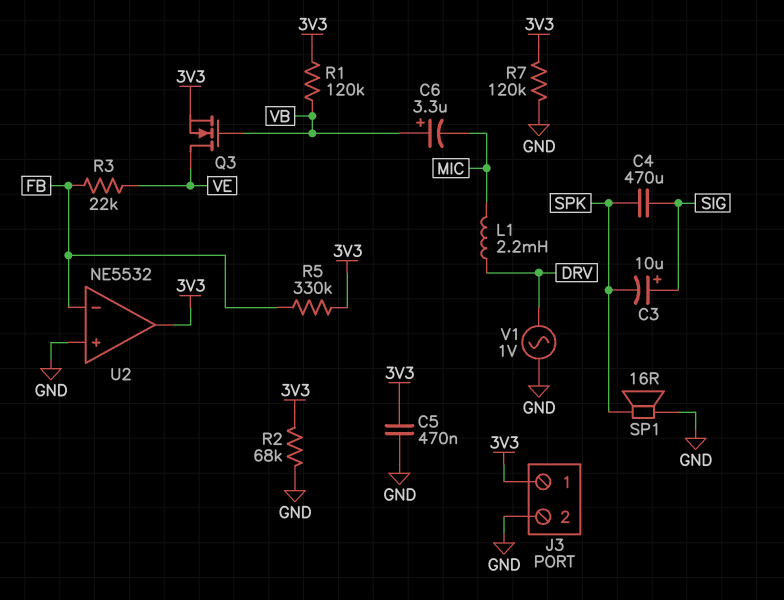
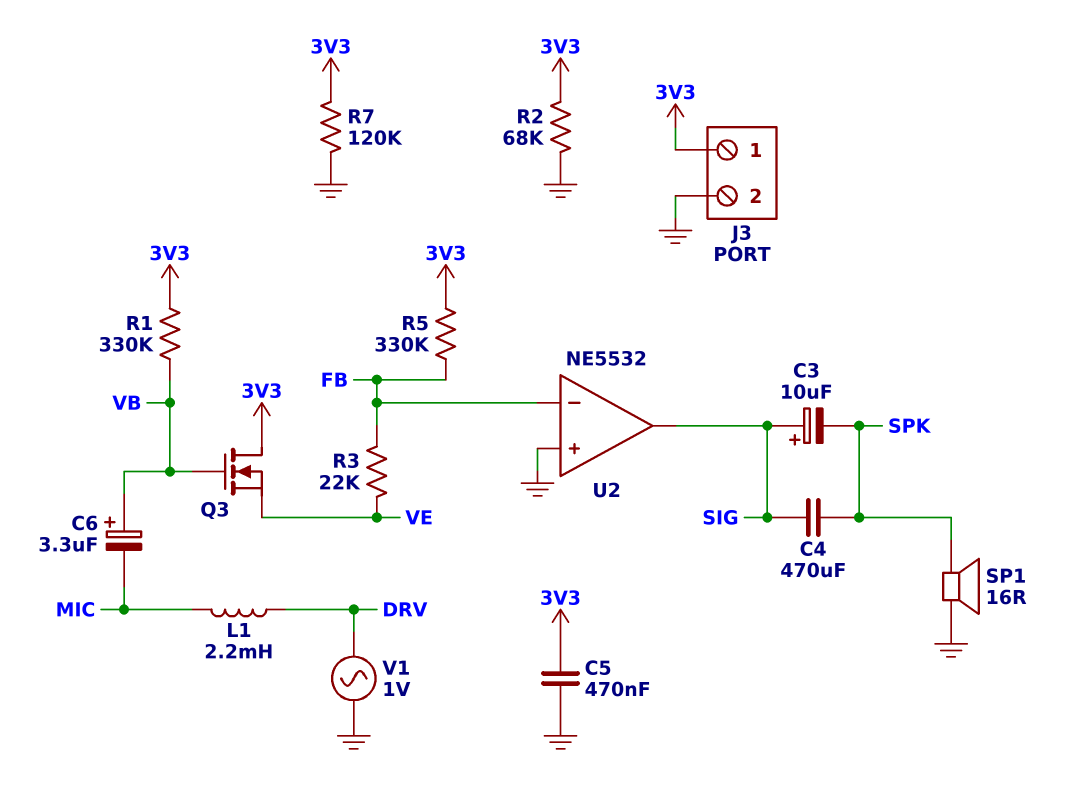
Q3: NMOS (G VB, D VE, S 3V3) -> NMOS (G VB, D 3V3, S VE)
R1: 120k (3V3, VB) -> 330k (3V3, VB)
U2 pin out: 3V3 -> SIG

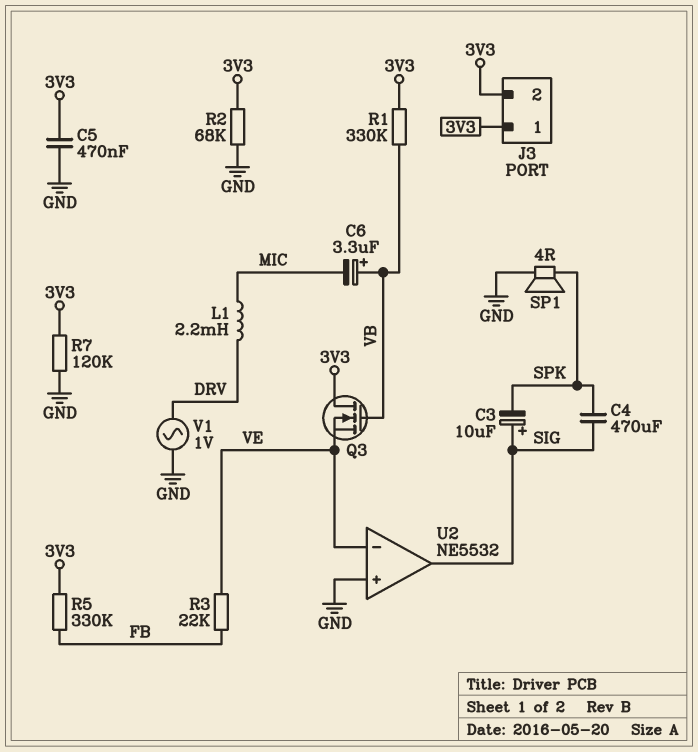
J3 pin 2: GND -> 3V3
SP1: speaker 16R (GND, SPK) -> speaker 4R (GND, SPK)
U2 pin in-: FB -> VE

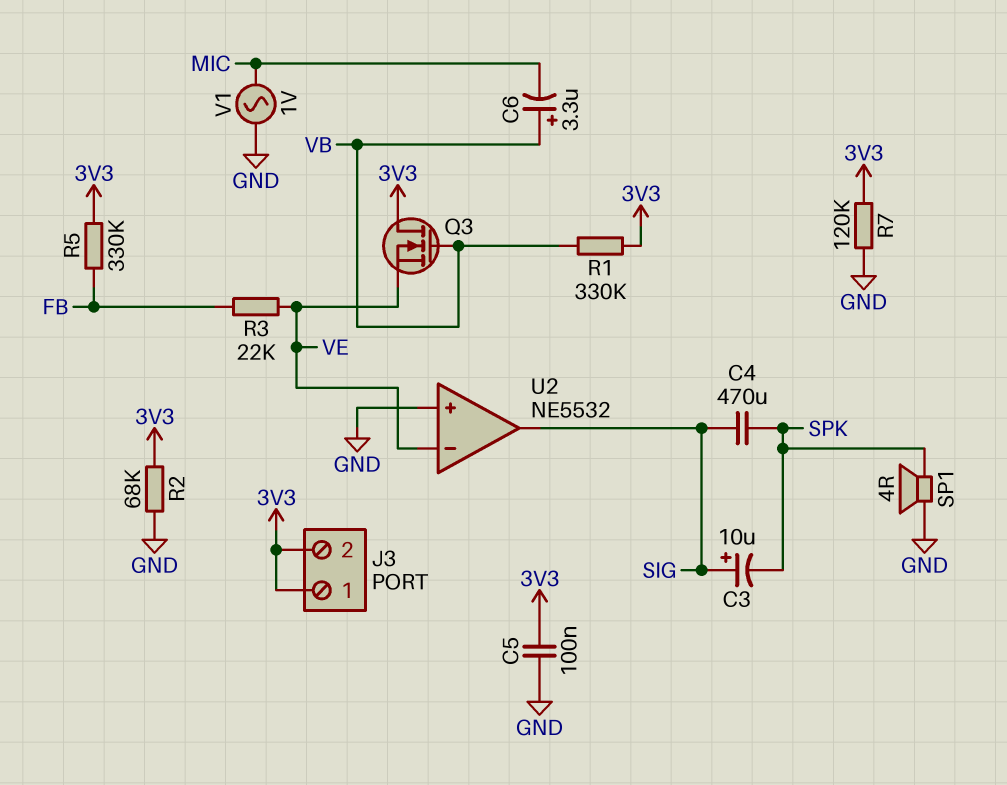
C5: 470nF (3V3, GND) -> 100nF (3V3, GND)
L1: 2.2mH (DRV, MIC) -> none
V1: AC 1V (DRV, GND) -> AC 1V (GND, MIC)

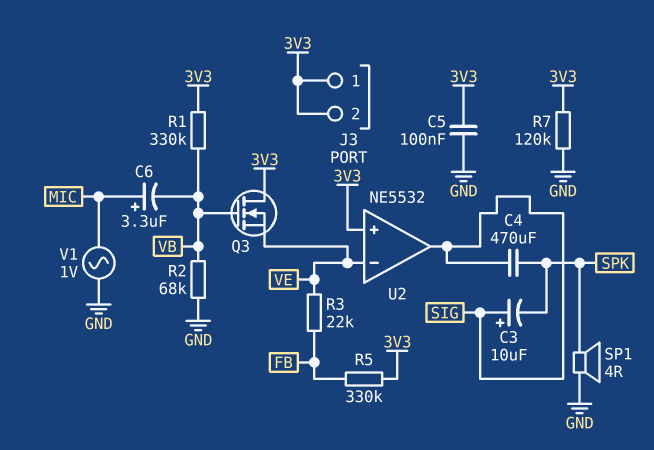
C6: 3.3uF (plus VB, minus MIC) -> 3.3uF (plus MIC, minus VB)
R2: 68k (3V3, GND) -> 68k (GND, VB)
U2 pin in+: GND -> 3V3

